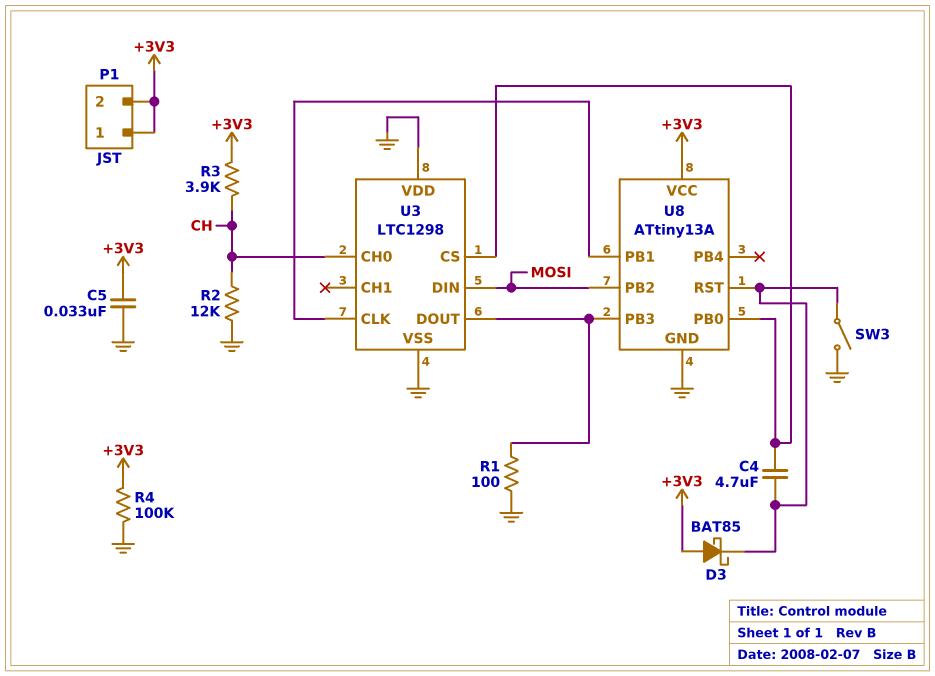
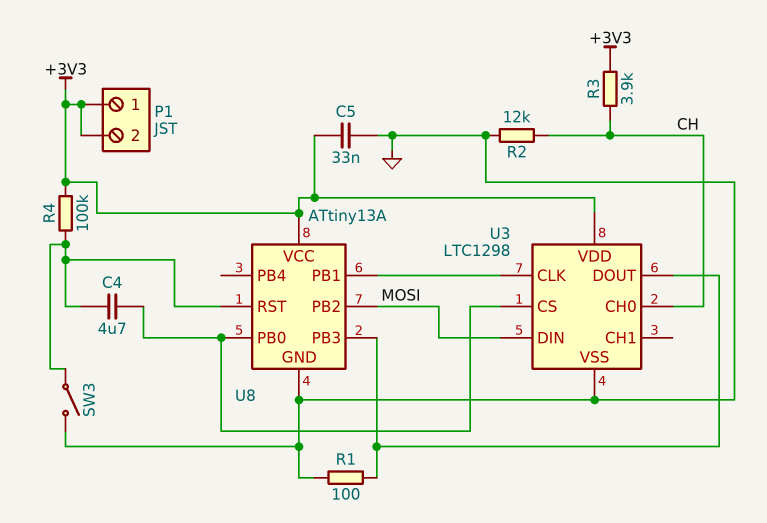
D3: schottky BAT85 (A +3V3, K U8/RST) -> none
R4: 100k (+3V3, GND) -> 100k (+3V3, U8/RST)
U3 pin VDD: GND -> +3V3

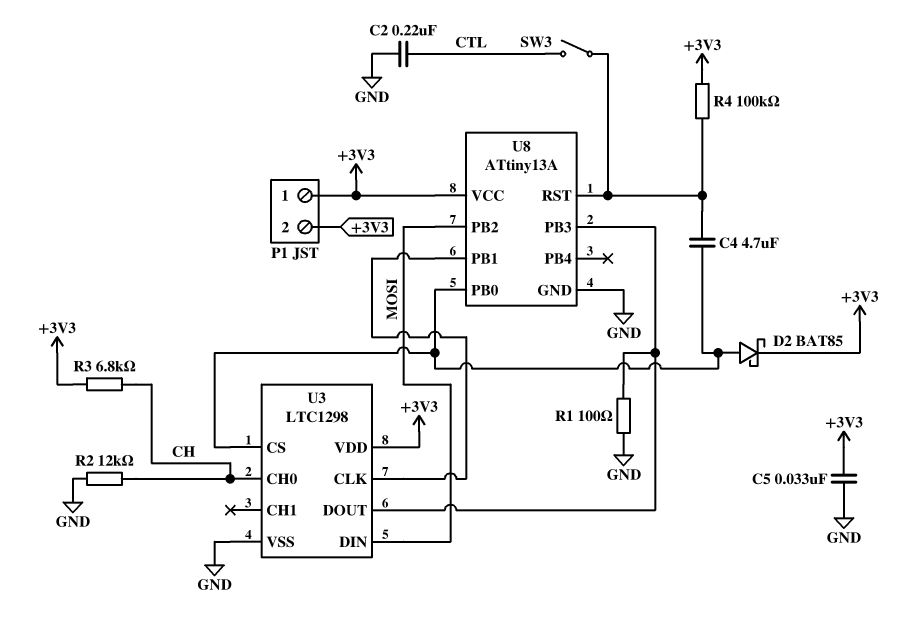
C2: none -> 220nF (CTL, GND)
D2: none -> schottky BAT85 (A U3/CS, K +3V3)
R3: 3.9k (+3V3, CH) -> 6.8k (+3V3, CH)
SW3: switch (GND, U8/RST) -> switch (CTL, U8/RST)

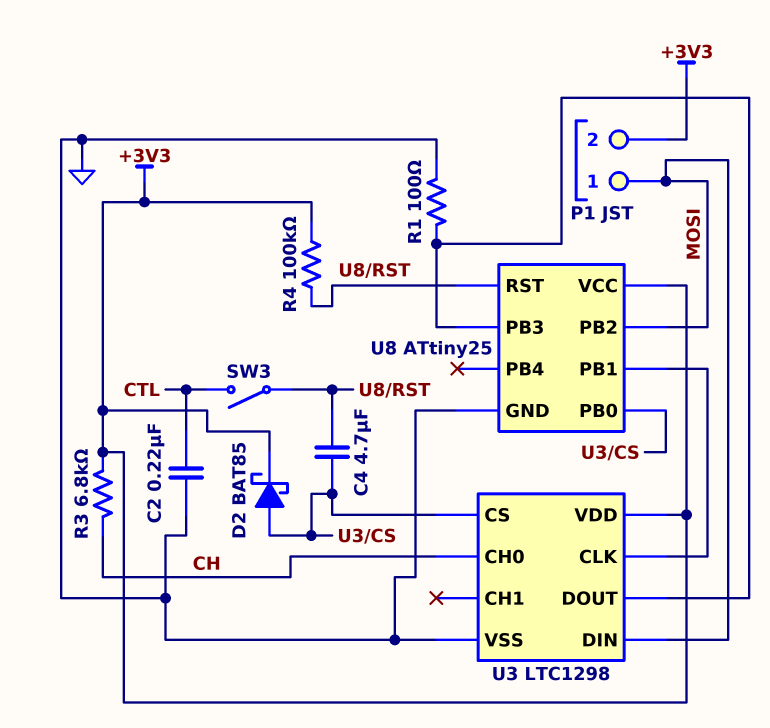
C5: 33nF (+3V3, GND) -> none
P1 pin 1: +3V3 -> MOSI
R2: 12k (CH, GND) -> none
U8: ATtiny13A -> ATtiny25

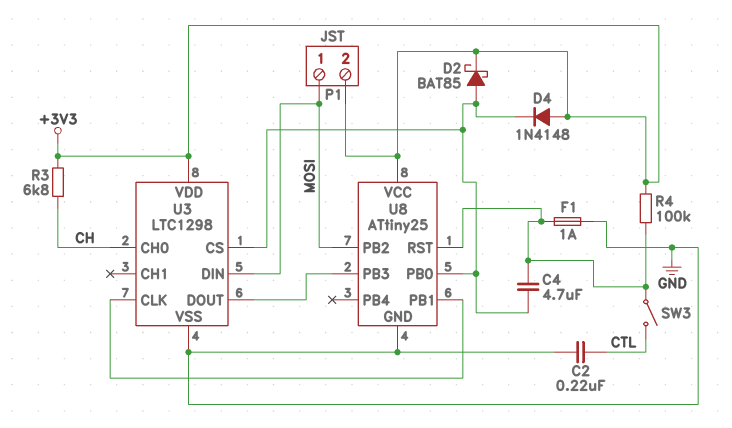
D4: none -> diode 1N4148 (A +3V3, K U3/CS)
F1: none -> 1A (GND, U8/RST)
R1: 100 (GND, U3/DOUT) -> none

